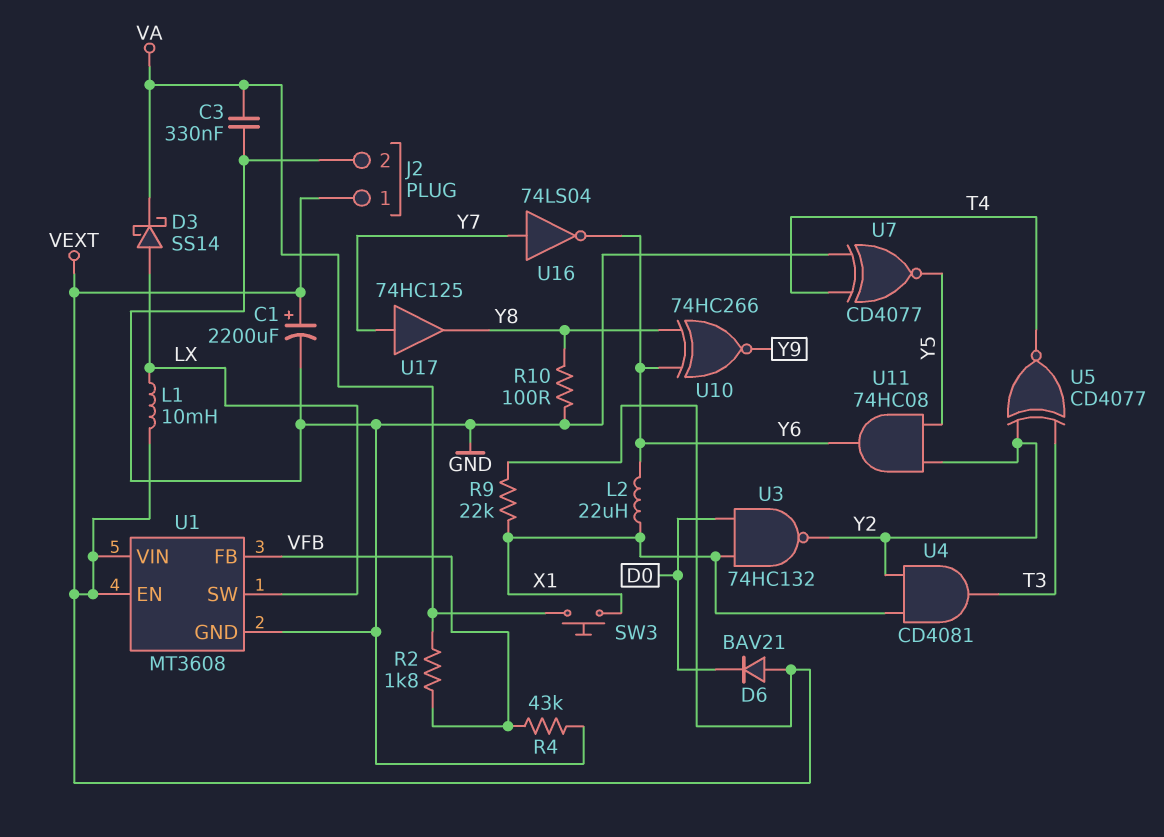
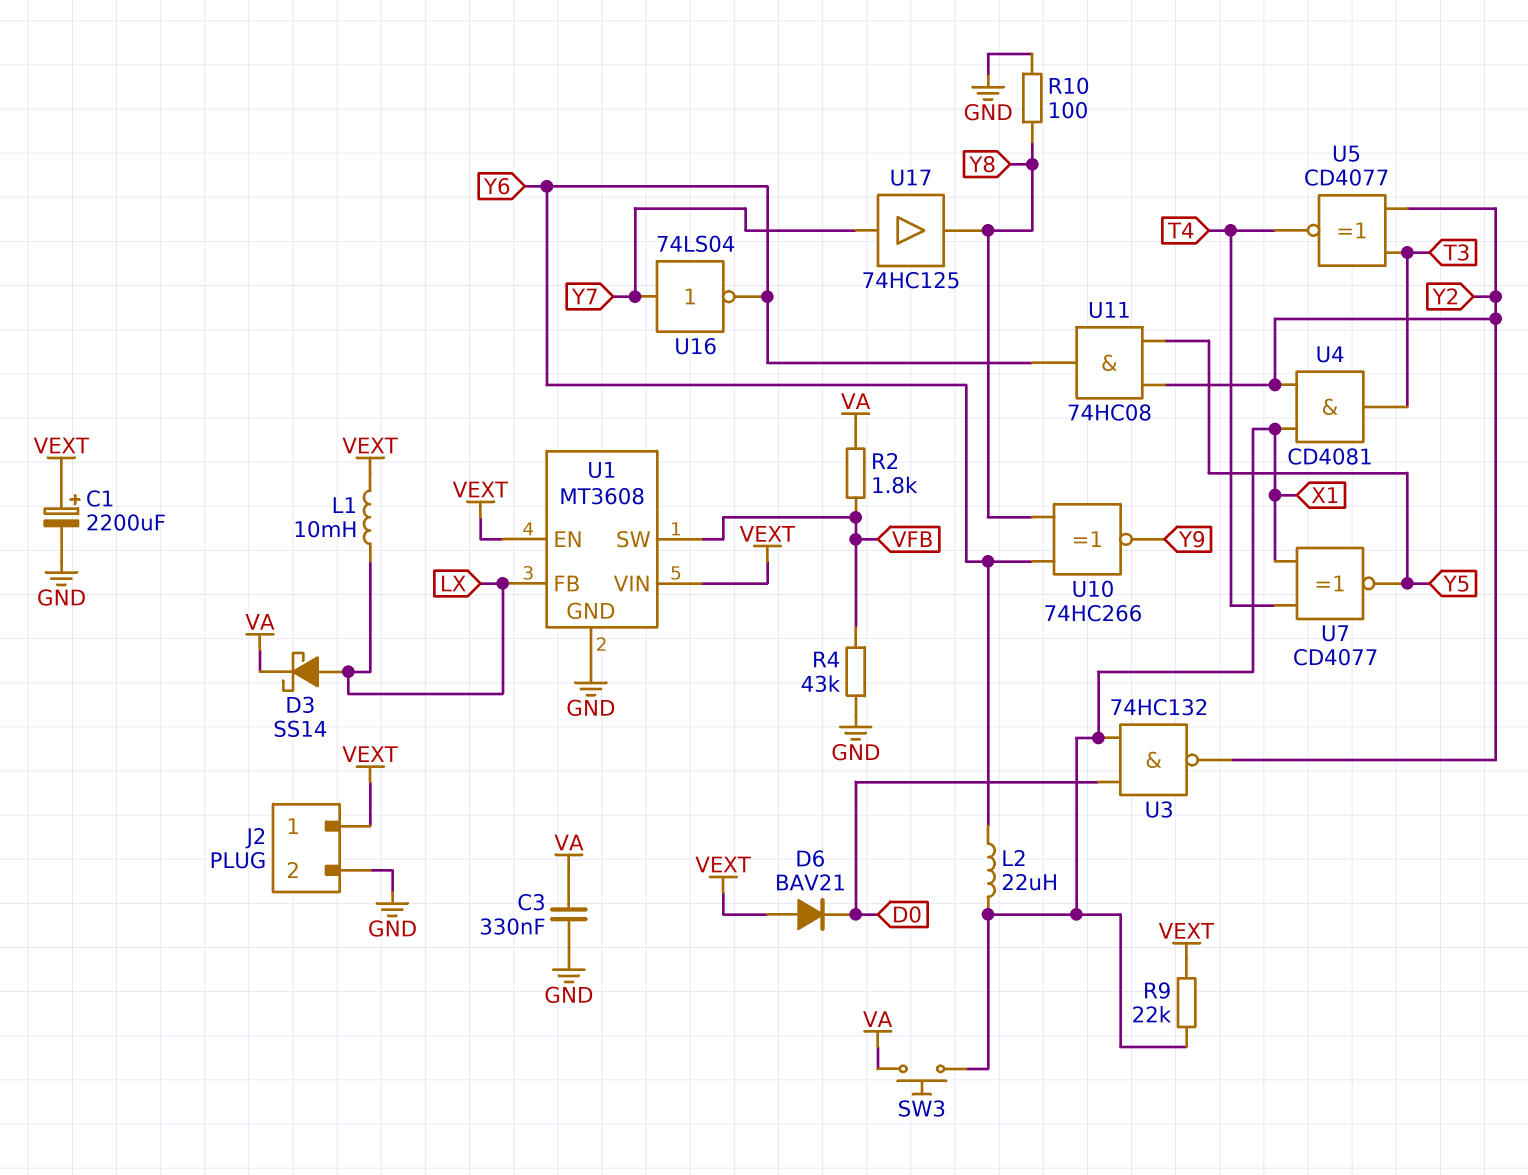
U1 pin FB: VFB -> LX
U1 pin SW: LX -> VFB
U7: XNOR CD4077 (in GND, in T4, out Y5) -> XNOR CD4077 (in T4, in X1, out Y5)

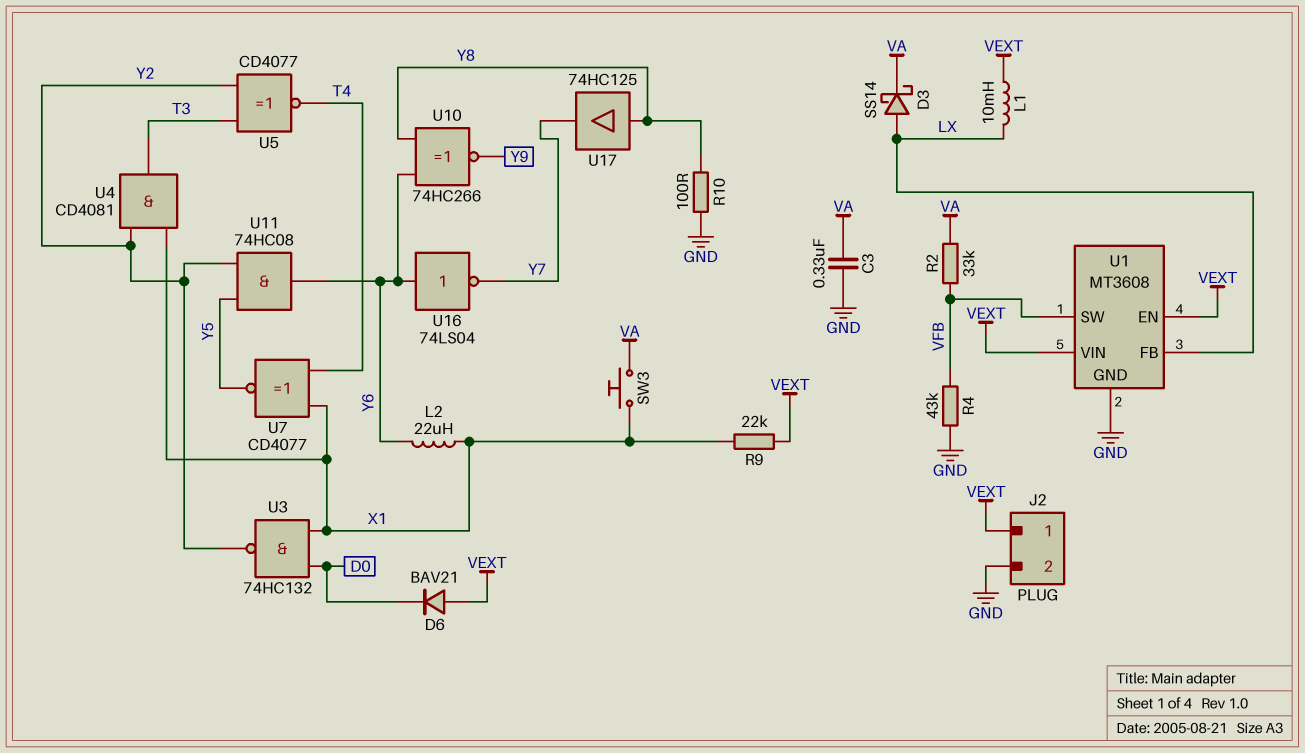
C1: 2200uF (plus VEXT, minus GND) -> none
R2: 1.8k (VA, VFB) -> 33k (VA, VFB)
U16: NOT 74LS04 (in Y7, out Y6) -> NOT 74LS04 (in Y6, out Y7)
U17: buffer 74HC125 (in Y7, out Y8) -> buffer 74HC125 (in Y8, out Y7)

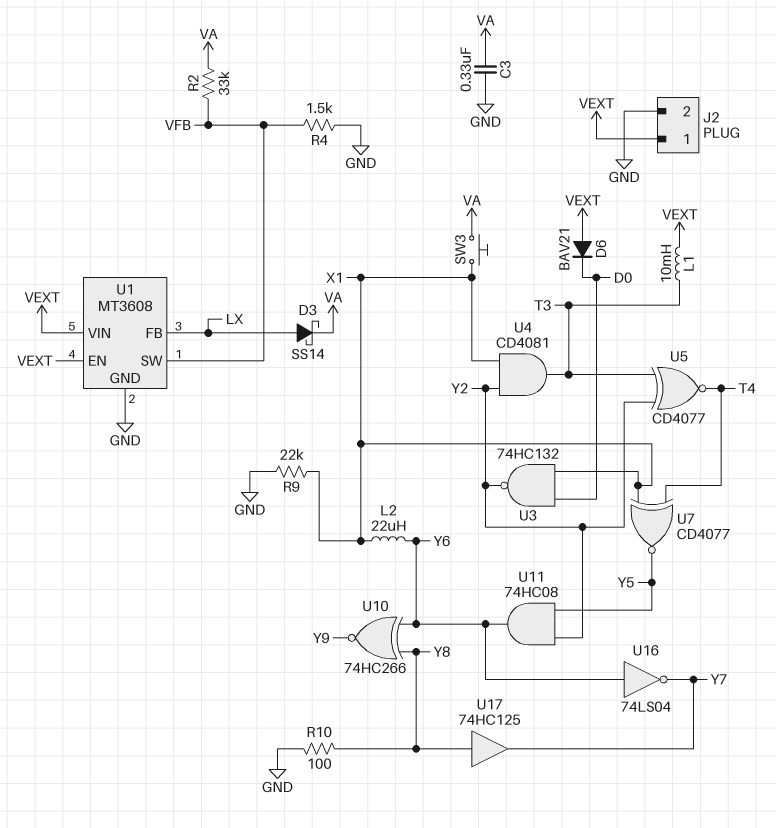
L1: 10mH (LX, VEXT) -> 10mH (T3, VEXT)
R4: 43k (GND, VFB) -> 1.5k (GND, VFB)
R9: 22k (VEXT, X1) -> 22k (GND, X1)

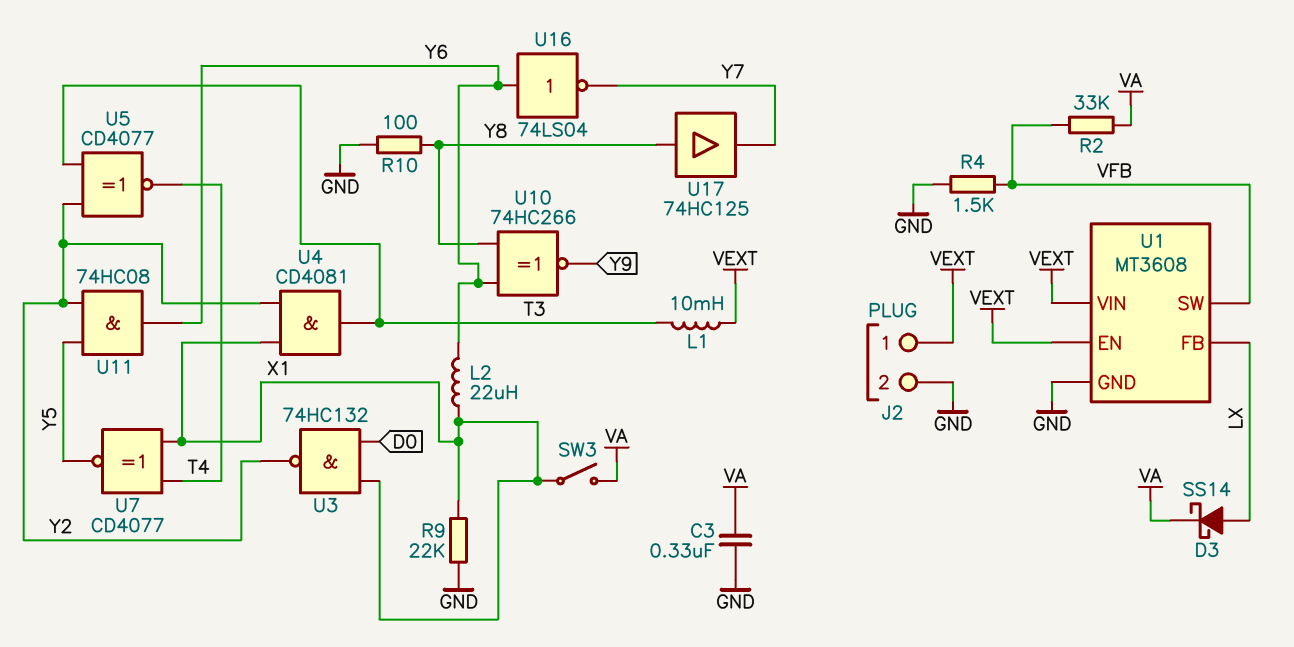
D6: diode BAV21 (A VEXT, K D0) -> none
SW3: button (VA, X1) -> switch (VA, X1)

